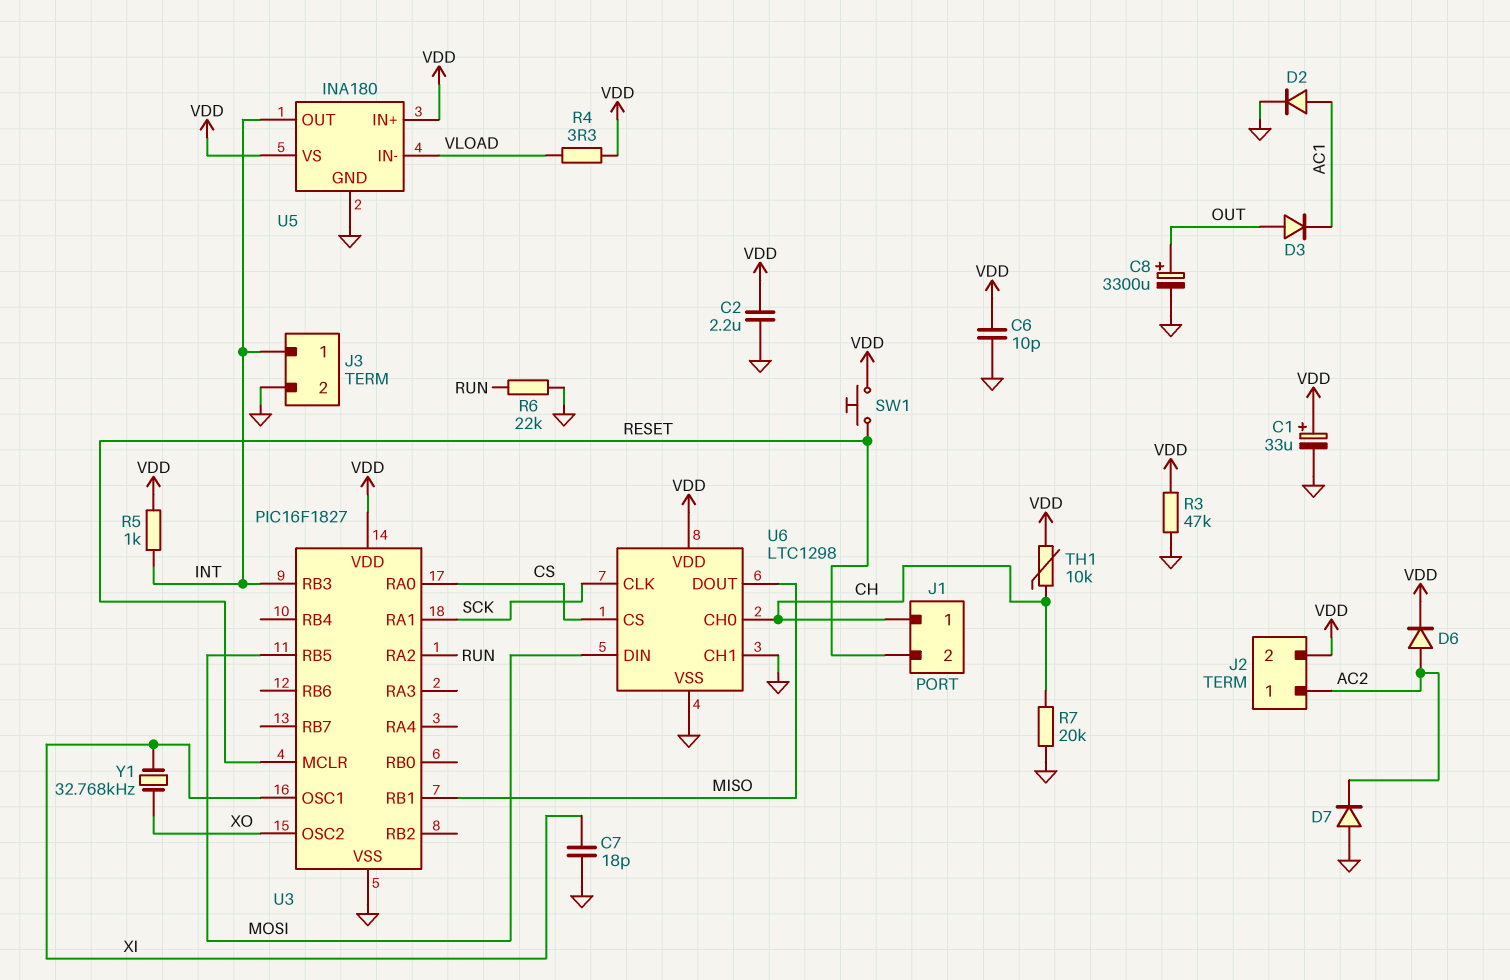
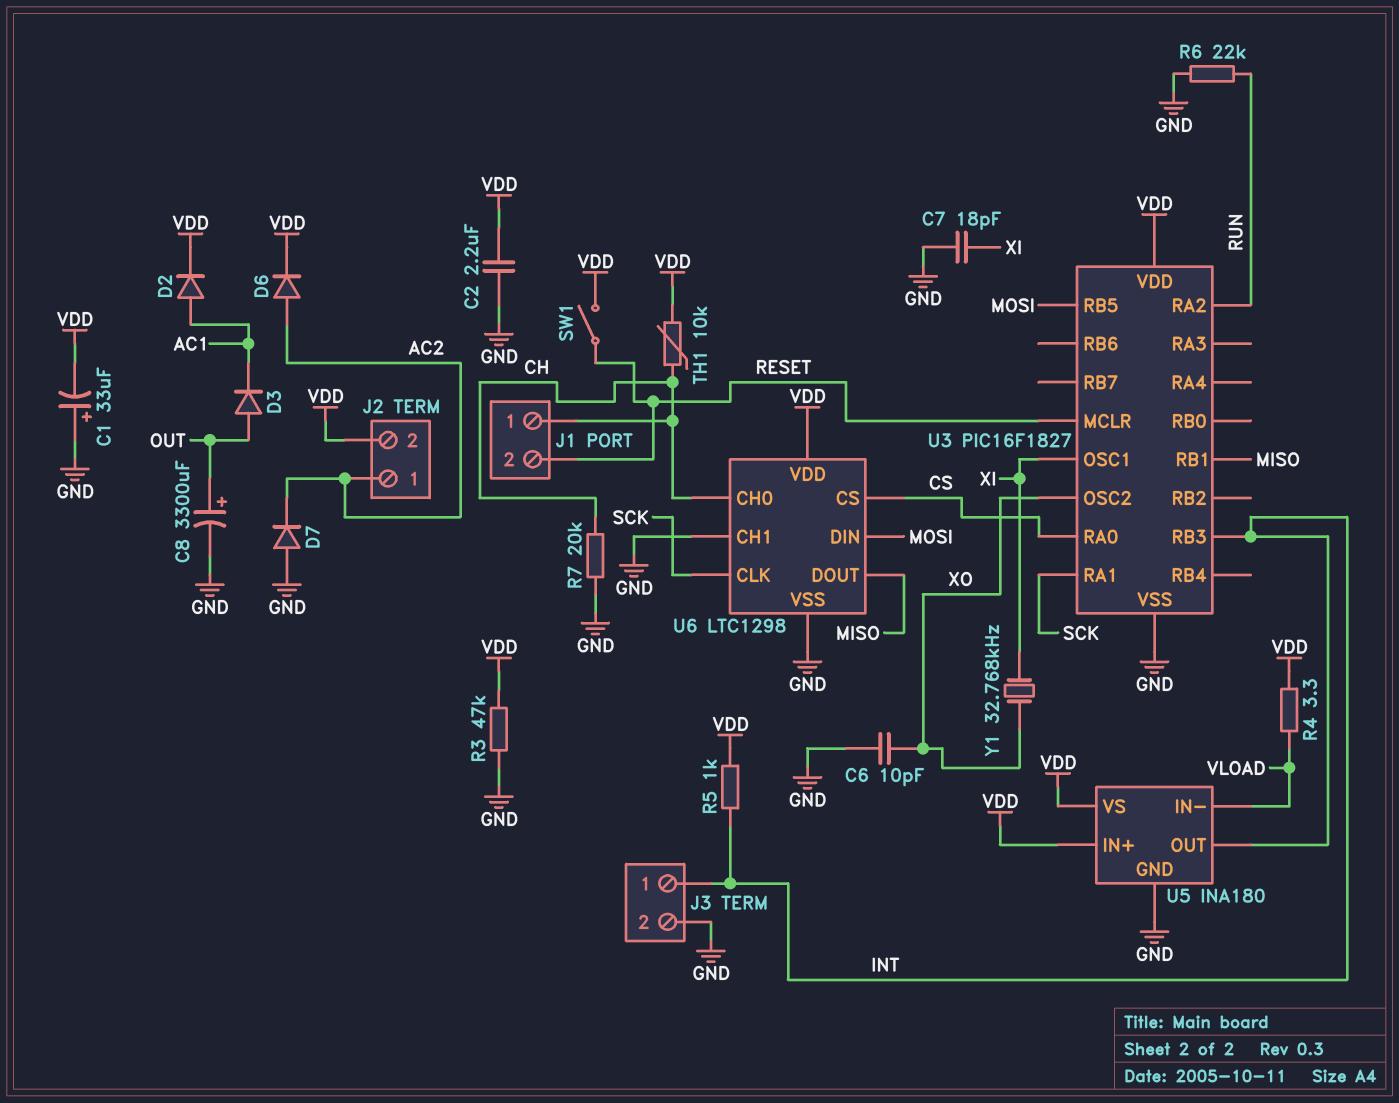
C1: 33uF (plus VDD, minus GND) -> 33uF (plus GND, minus VDD)
C6: 10pF (GND, VDD) -> 10pF (GND, XO)
D2: diode (A AC1, K GND) -> diode (A AC1, K VDD)
SW1: button (RESET, VDD) -> switch (RESET, VDD)

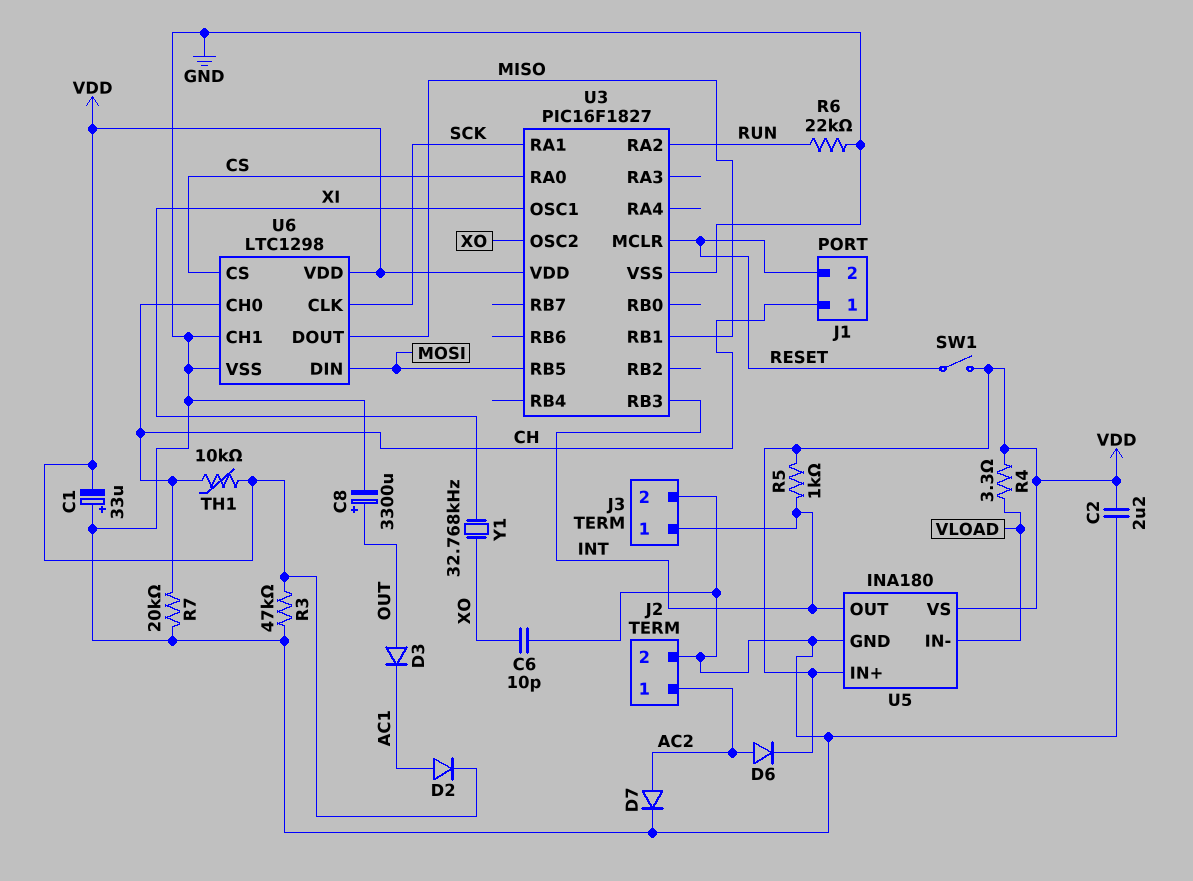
C7: 18pF (GND, XI) -> none
D7: diode (A GND, K AC2) -> diode (A AC2, K GND)
J2 pin 2: VDD -> GND

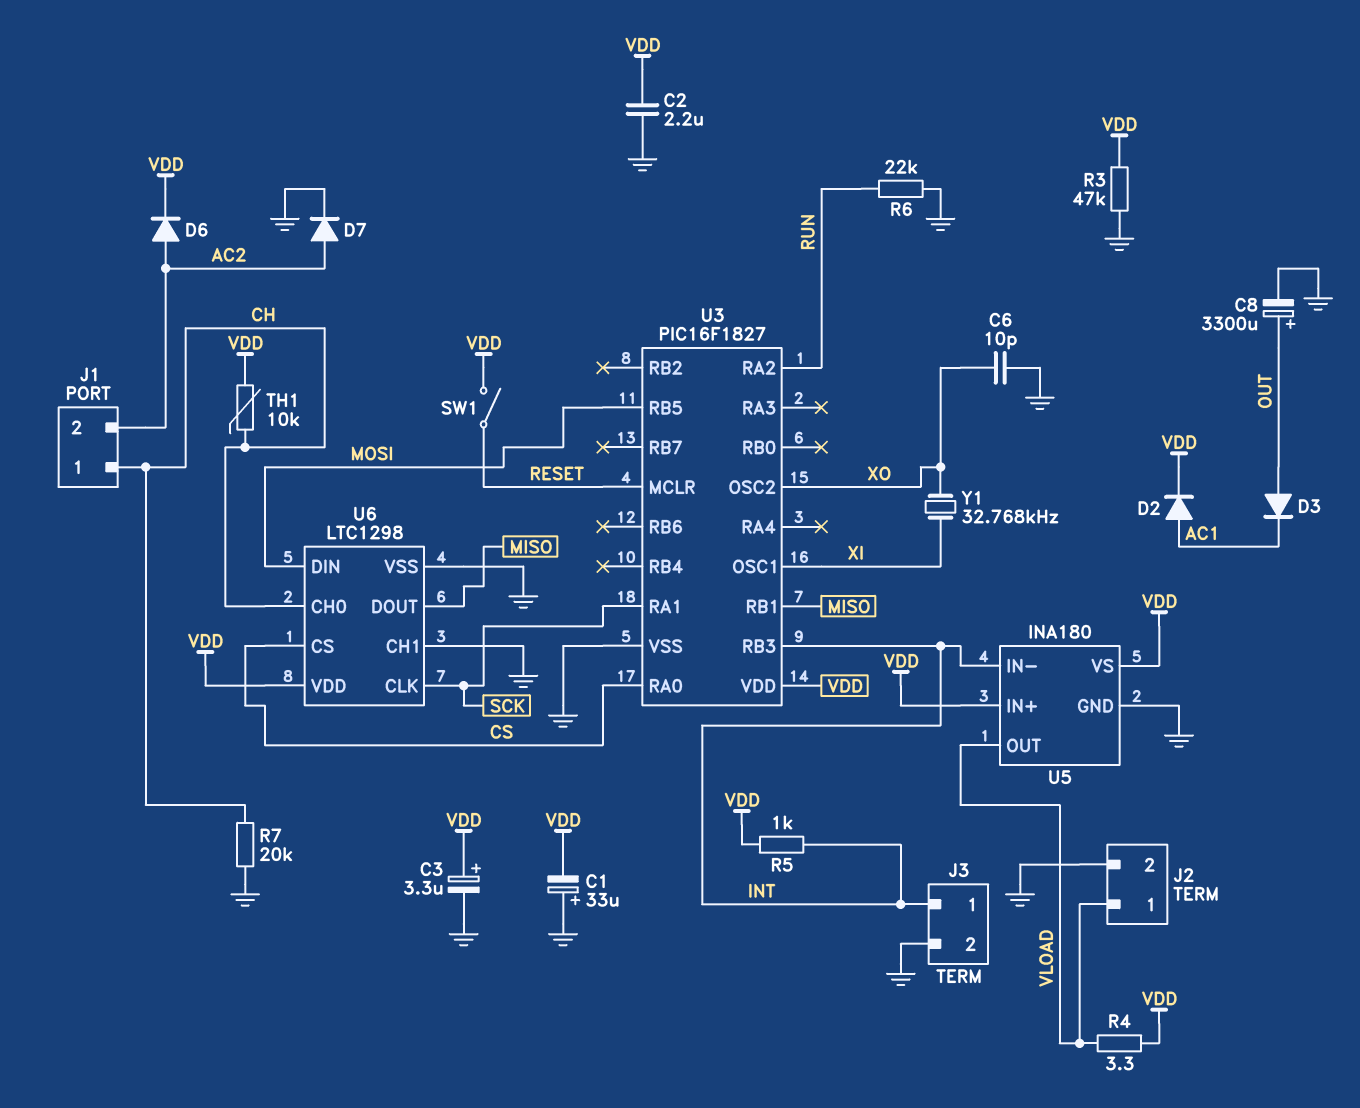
C3: none -> 3.3uF (plus VDD, minus GND)
J1 pin 2: RESET -> AC2
J2 pin 1: AC2 -> VLOAD
U5 pin IN-: VLOAD -> INT
U5 pin OUT: INT -> VLOAD

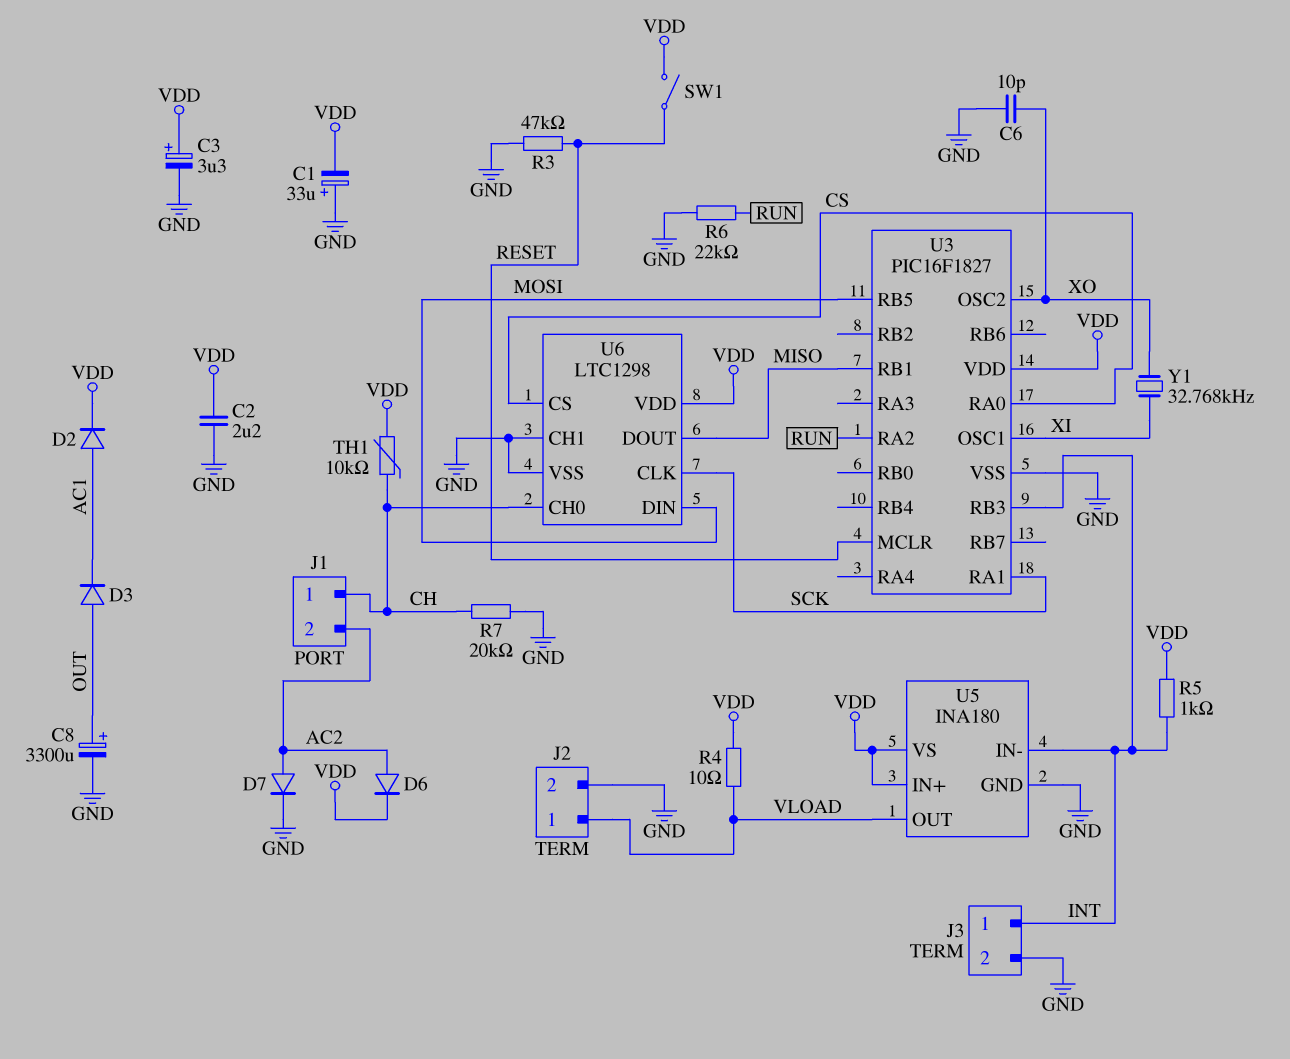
R3: 47k (GND, VDD) -> 47k (GND, RESET)
R4: 3.3 (VDD, VLOAD) -> 10 (VDD, VLOAD)

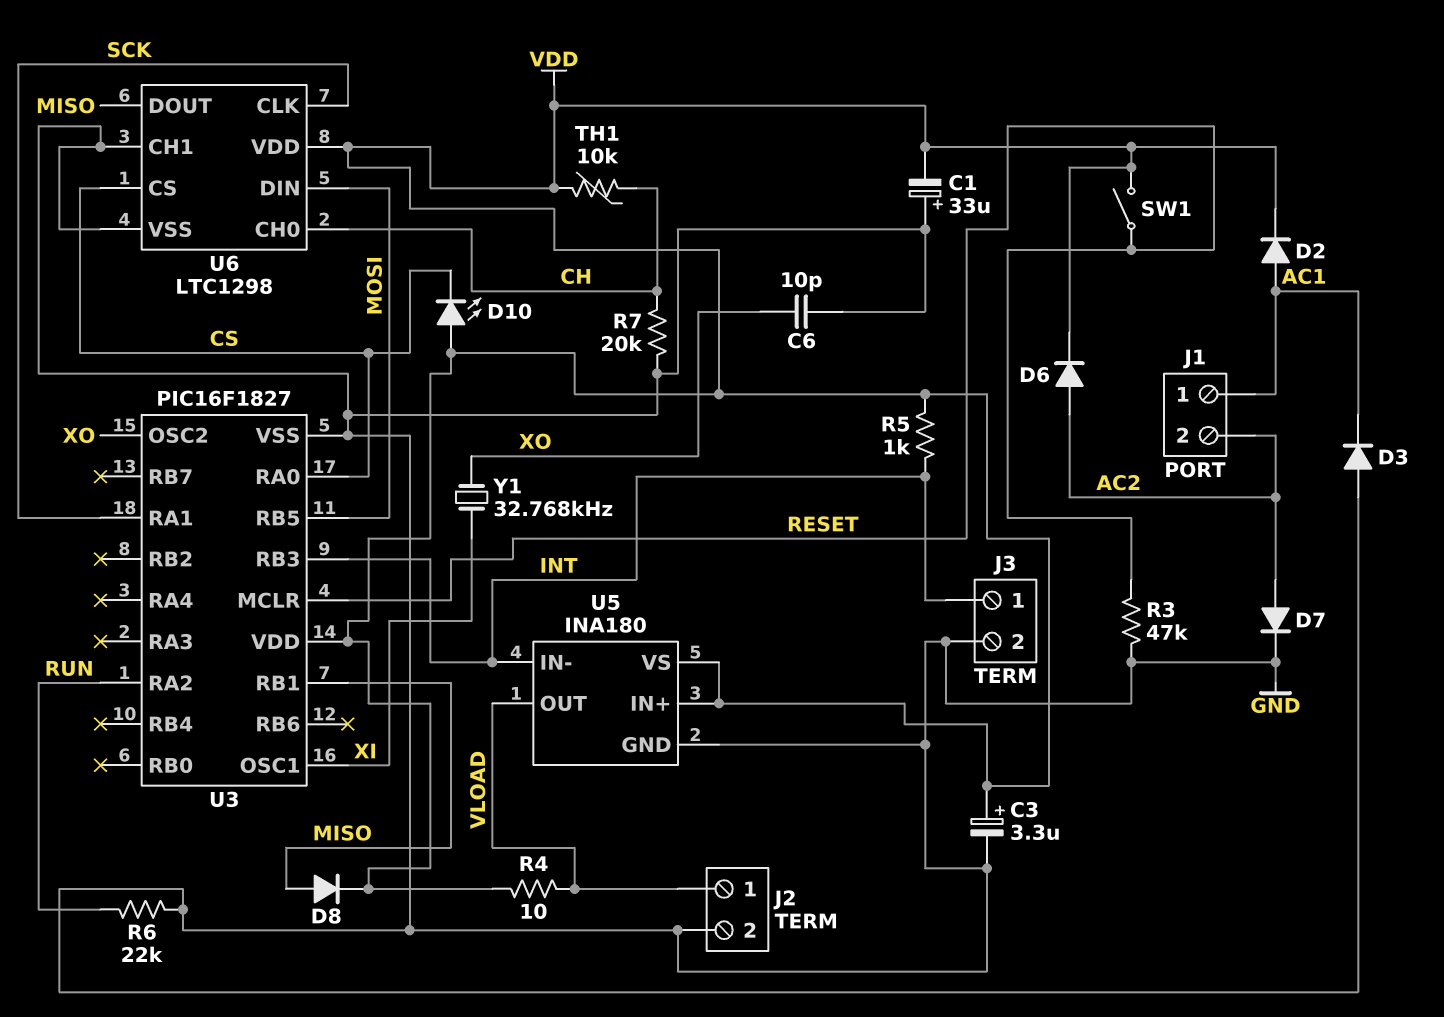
C2: 2.2uF (GND, VDD) -> none
C8: 3300uF (plus OUT, minus GND) -> none
D3: diode (A OUT, K AC1) -> diode (A GND, K AC1)
D8: none -> diode (A MISO, K VDD)
D10: none -> LED (A VDD, K CS)
J1 pin 1: CH -> AC1

